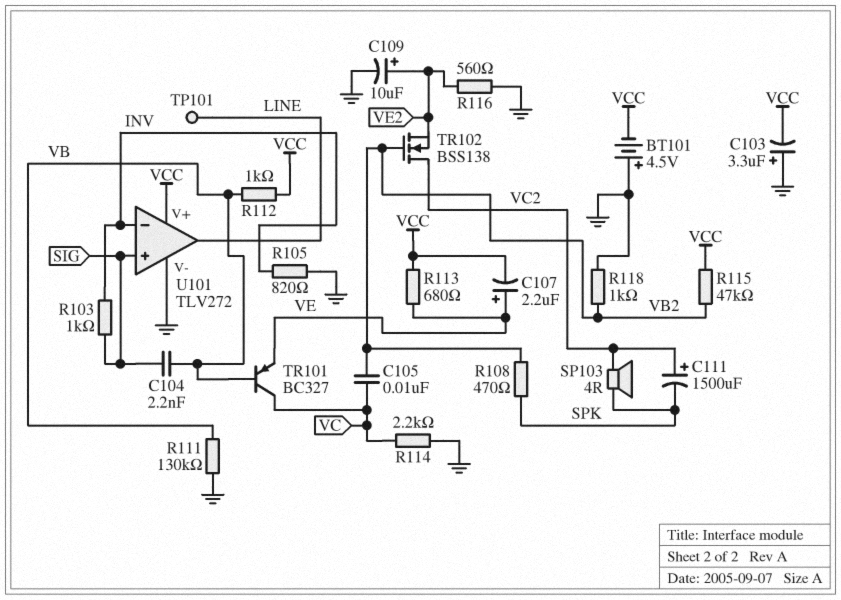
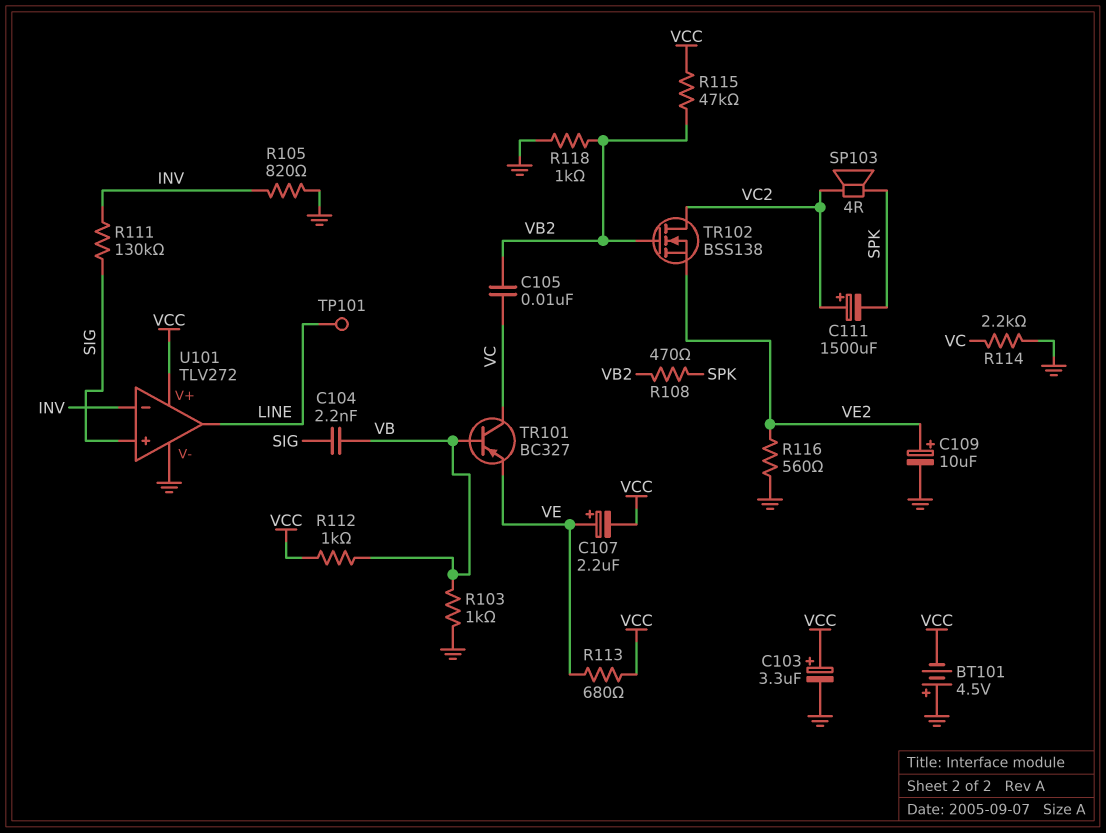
C103: 3.3uF (plus GND, minus VCC) -> 3.3uF (plus VCC, minus GND)
R103: 1k (INV, SIG) -> 1k (GND, VB)
R111: 130k (GND, VB) -> 130k (INV, SIG)

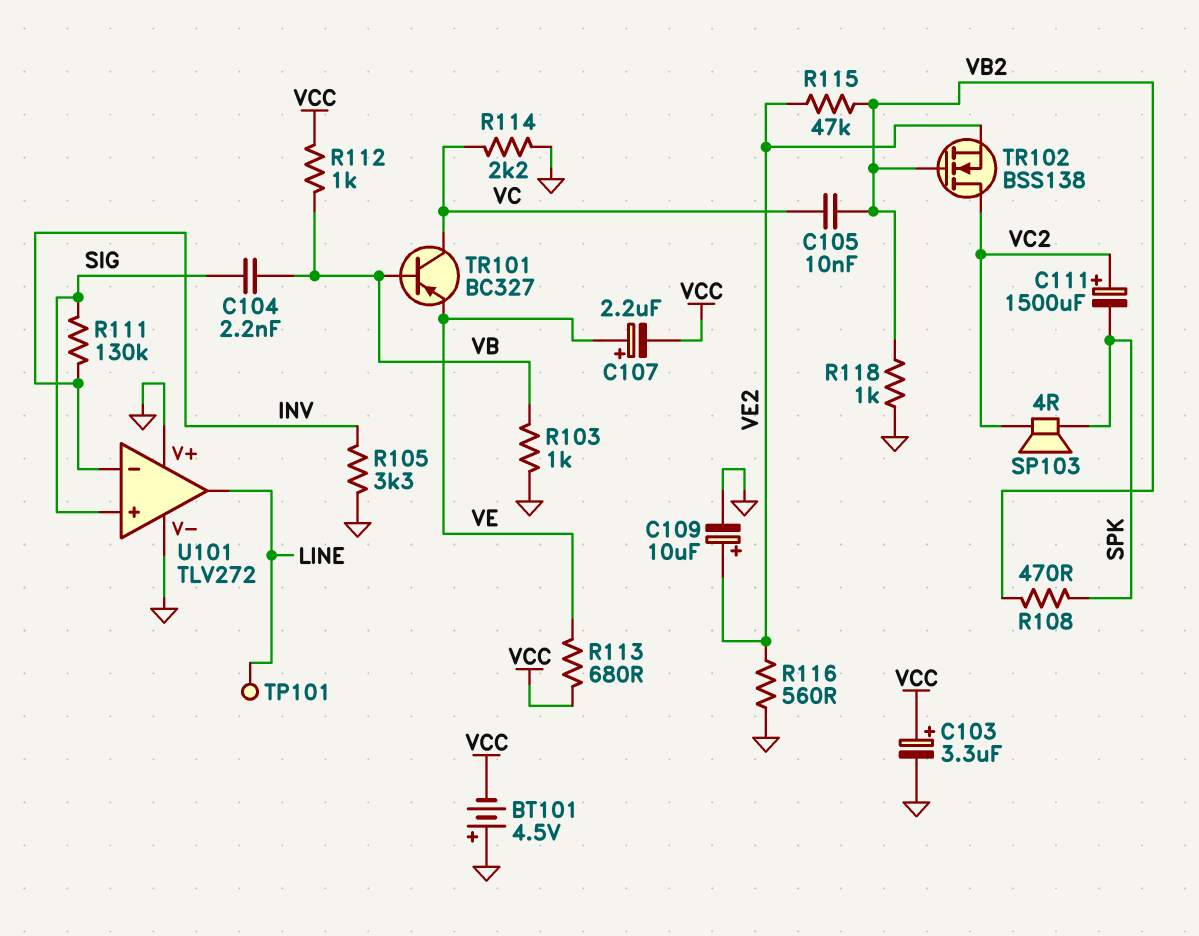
R105: 820 (GND, INV) -> 3.3k (GND, INV)
R115: 47k (VB2, VCC) -> 47k (VB2, VE2)
U101 pin V+: VCC -> GND

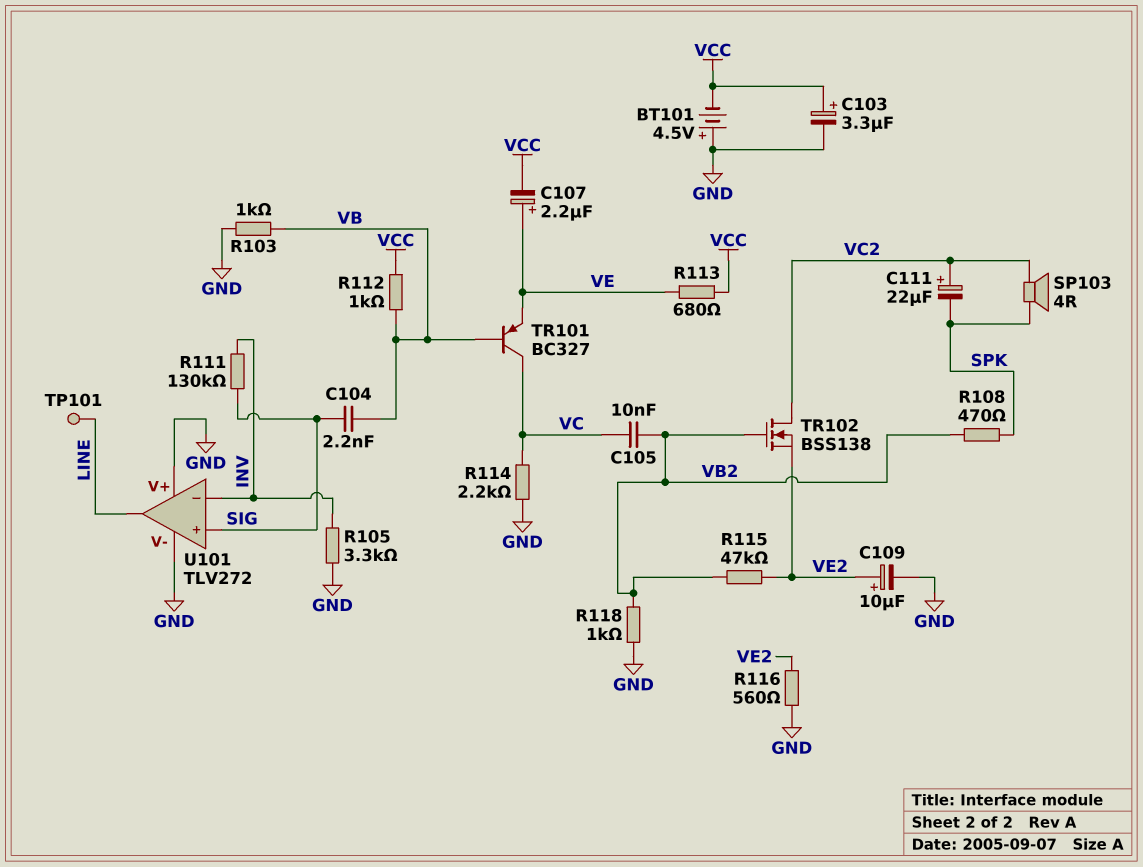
C111: 1500uF (plus VC2, minus SPK) -> 22uF (plus VC2, minus SPK)

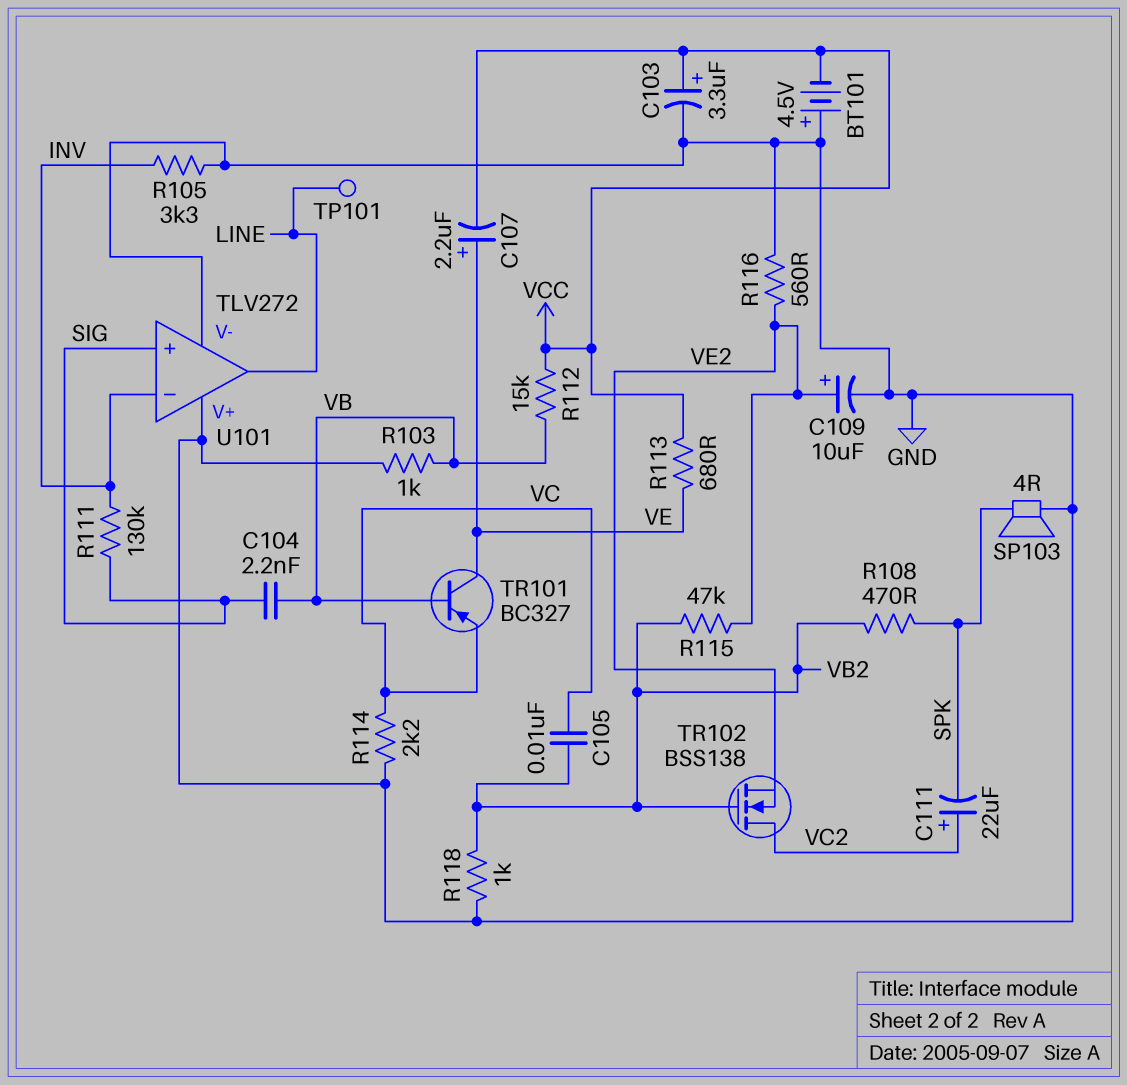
R112: 1k (VB, VCC) -> 15k (VB, VCC)
SP103: speaker 4R (SPK, VC2) -> speaker 4R (GND, SPK)
TR101: PNP BC327 (B VB, C VC, E VE) -> PNP BC327 (B VB, C VE, E VC)

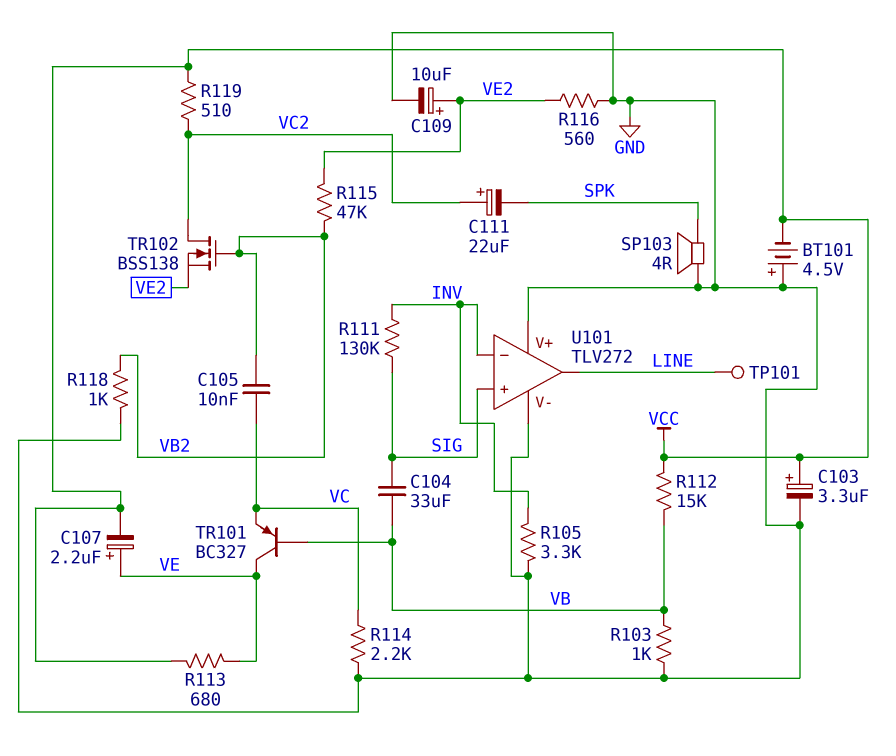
C104: 2.2nF (SIG, VB) -> 33uF (SIG, VB)
R108: 470 (SPK, VB2) -> none
R119: none -> 510 (VC2, VCC)

